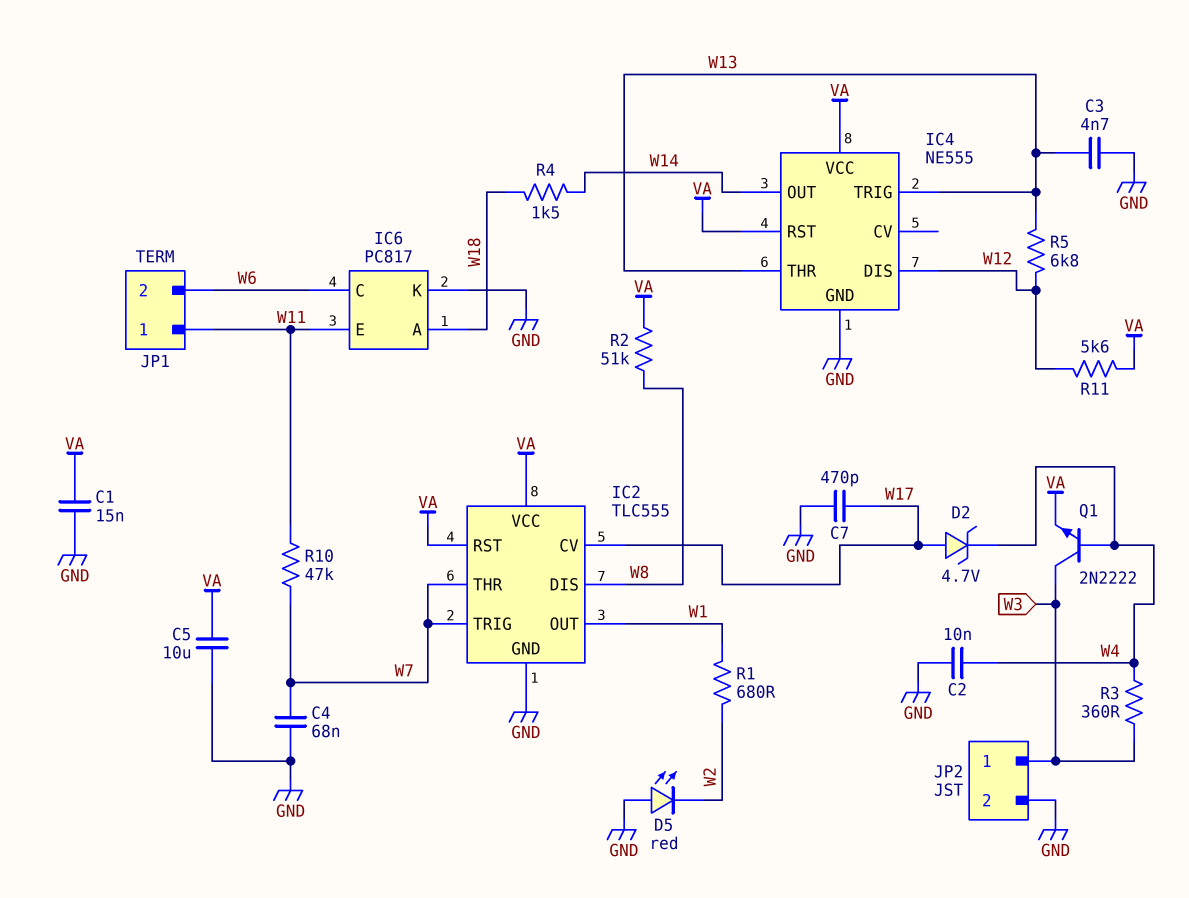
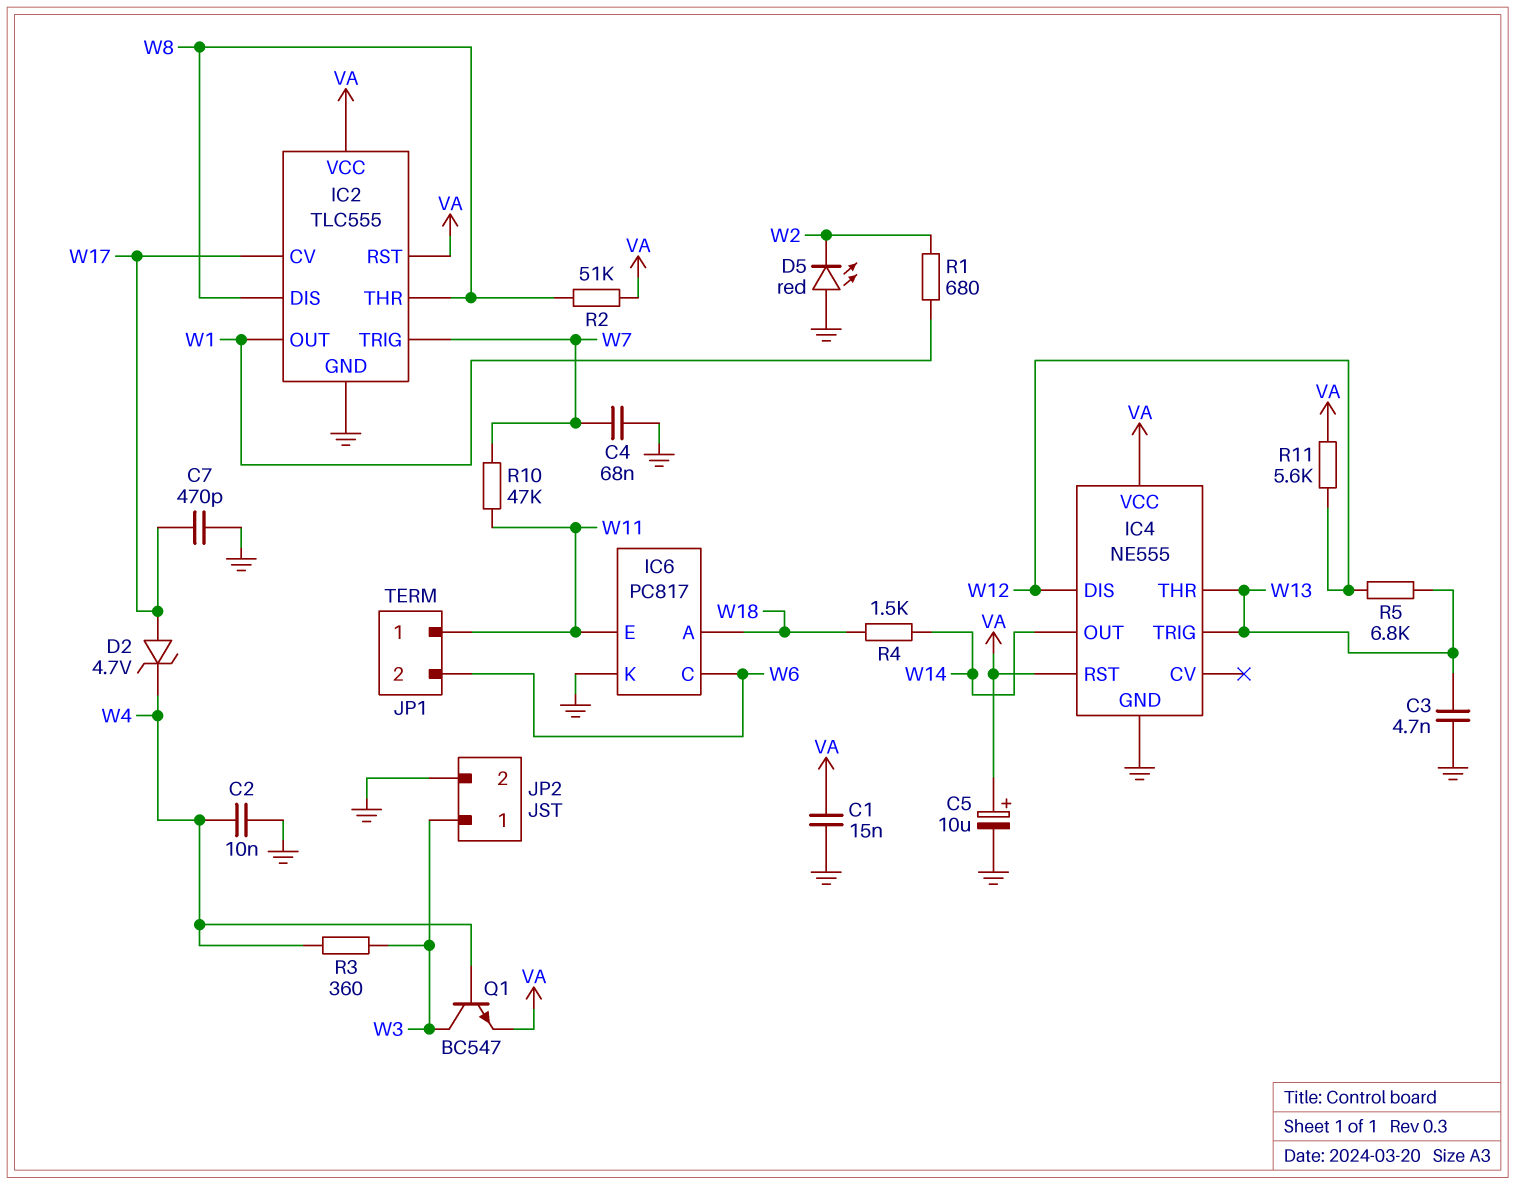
C5: 10uF (GND, VA) -> 10uF (plus VA, minus GND)
IC2 pin THR: W7 -> W8
Q1: NPN 2N2222 (B W4, C W3, E VA) -> NPN BC547 (B W4, C W3, E VA)

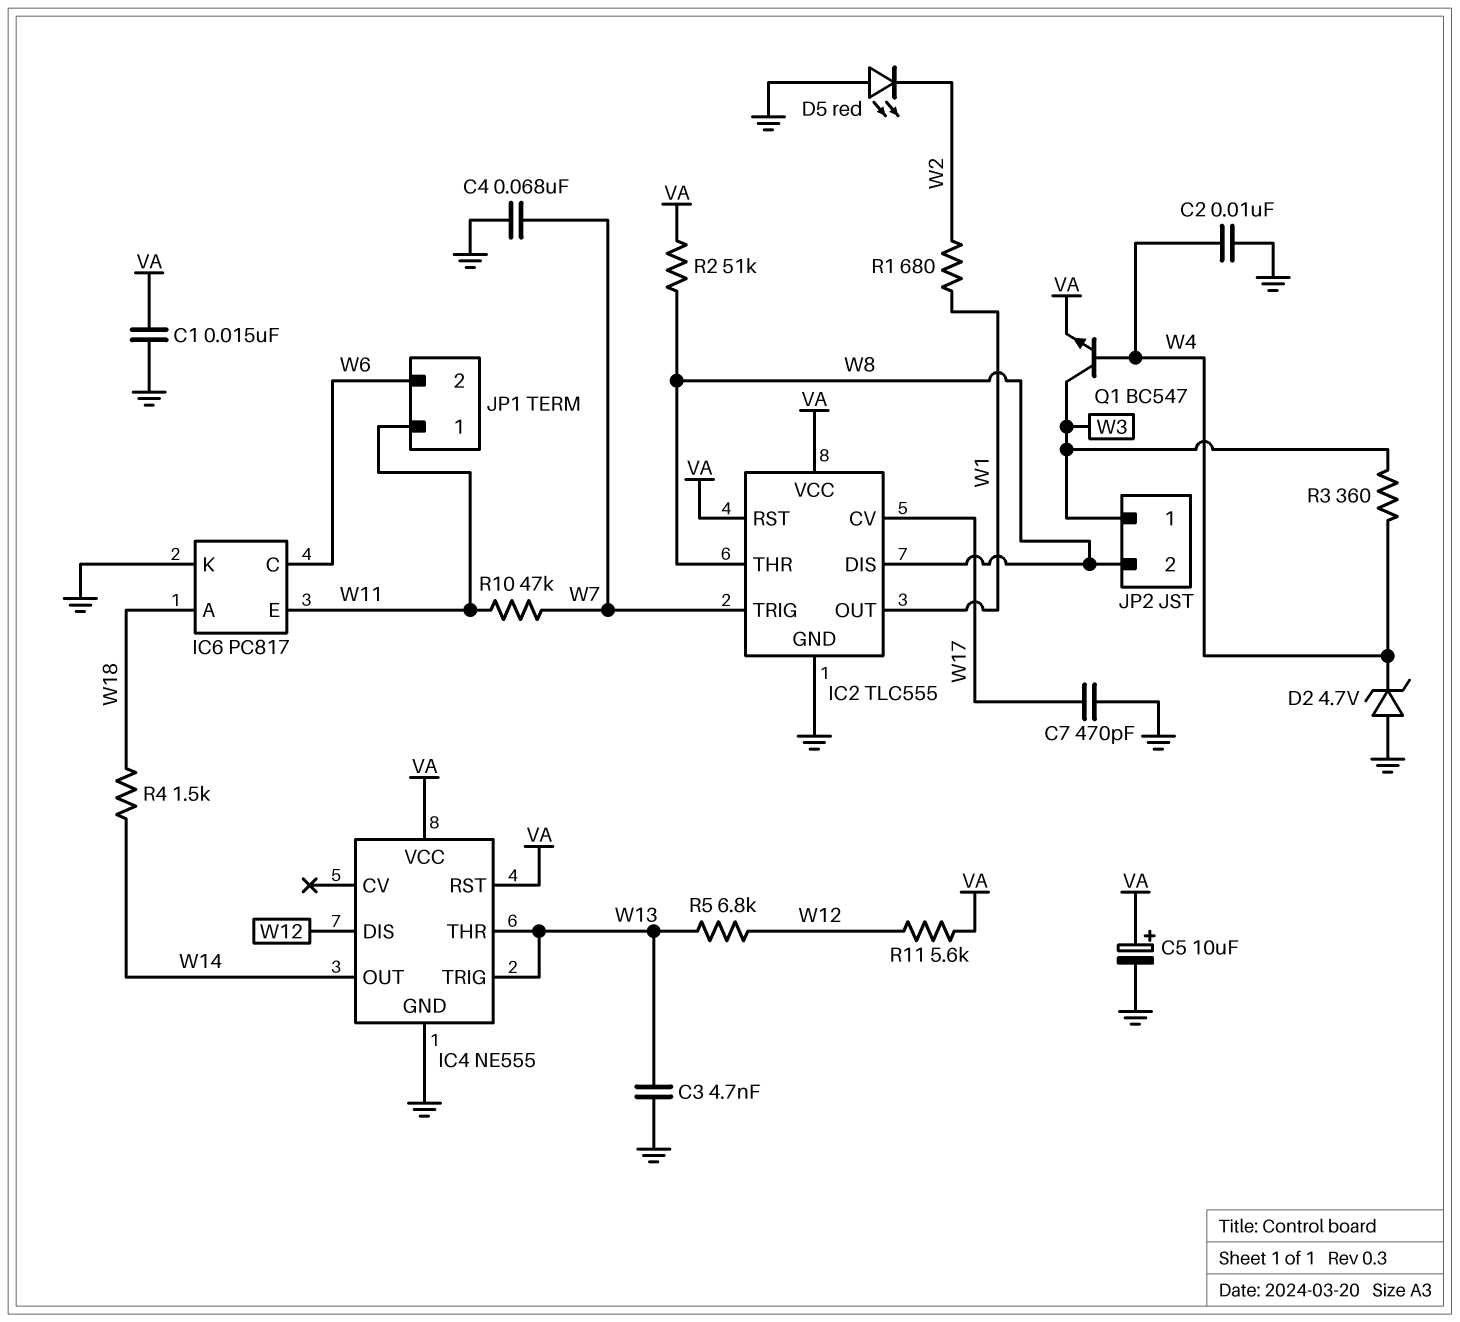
D2: zener 4.7V (A W17, K W4) -> zener 4.7V (A GND, K W4)
JP2 pin 2: GND -> W8

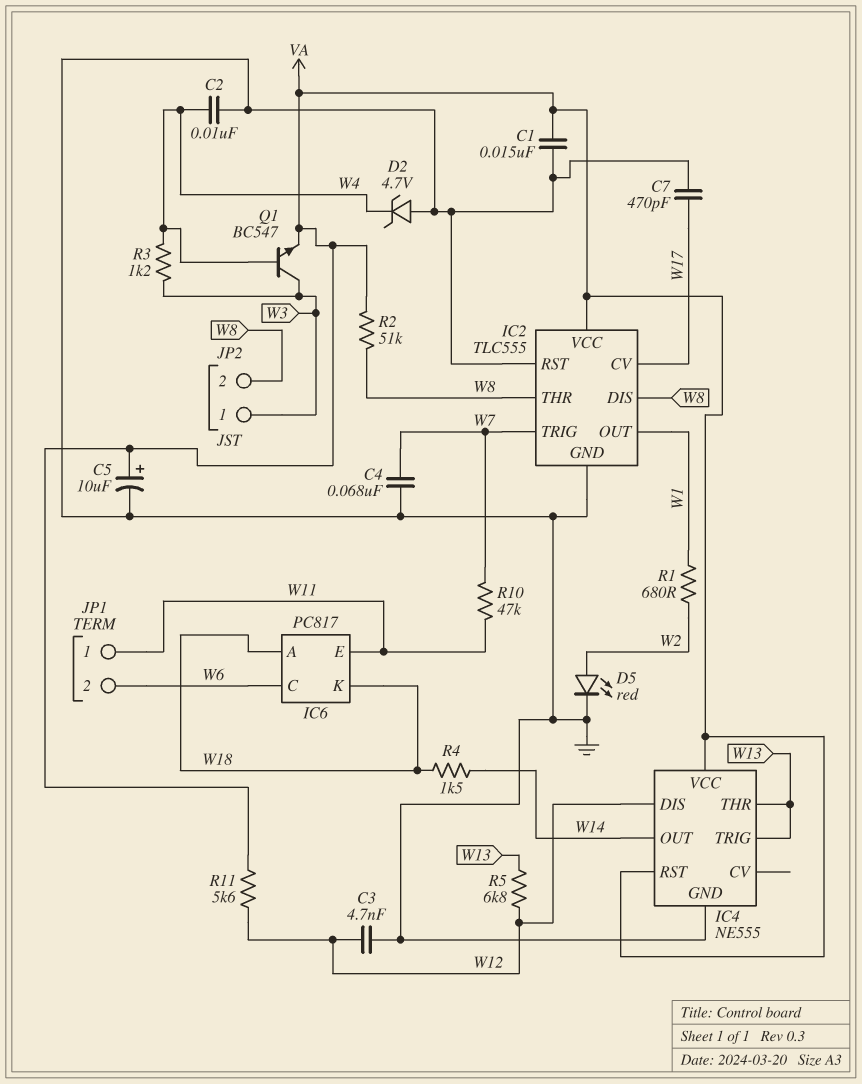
C3: 4.7nF (GND, W13) -> 4.7nF (GND, W12)
D5: LED red (A GND, K W2) -> LED red (A W2, K GND)
IC2 pin RST: VA -> GND
IC6 pin K: GND -> W18
R3: 360 (W3, W4) -> 1.2k (W3, W4)

